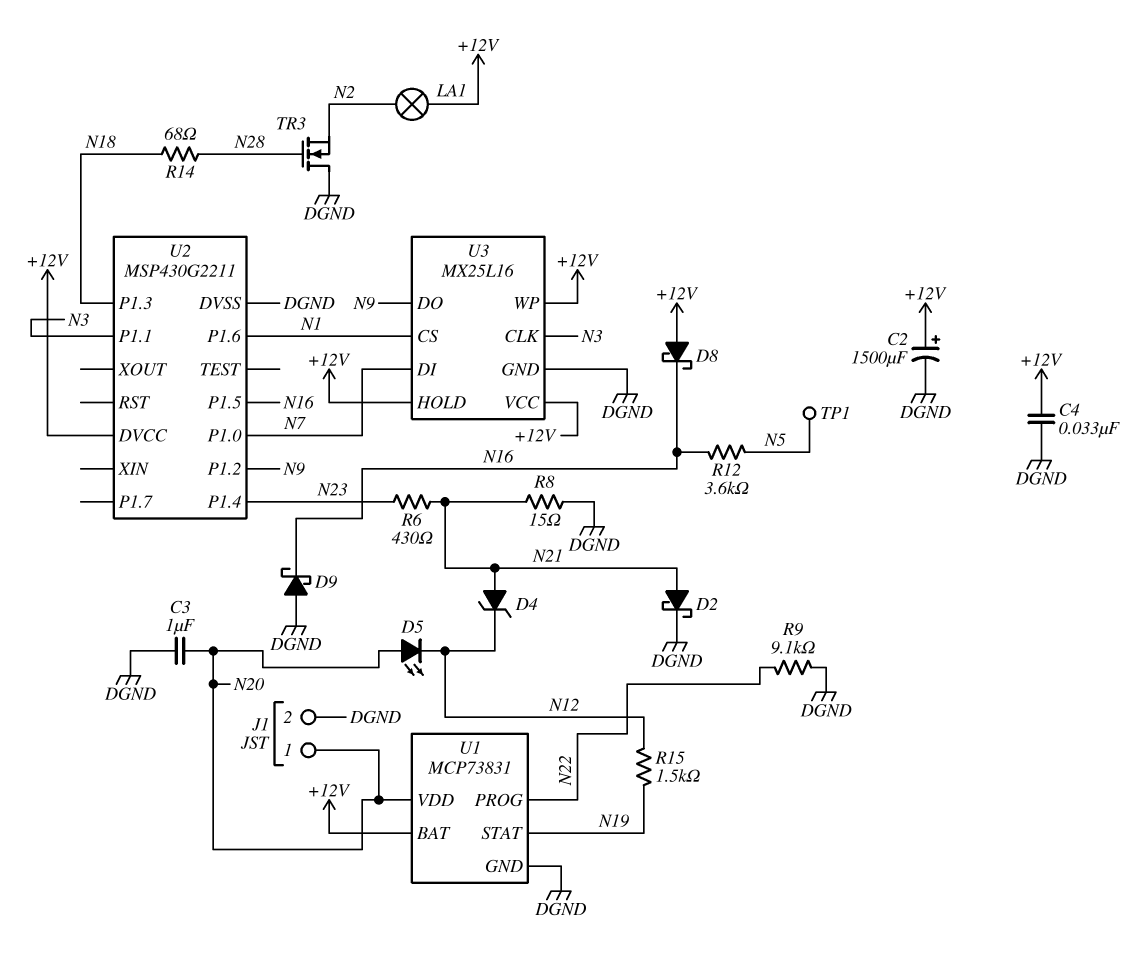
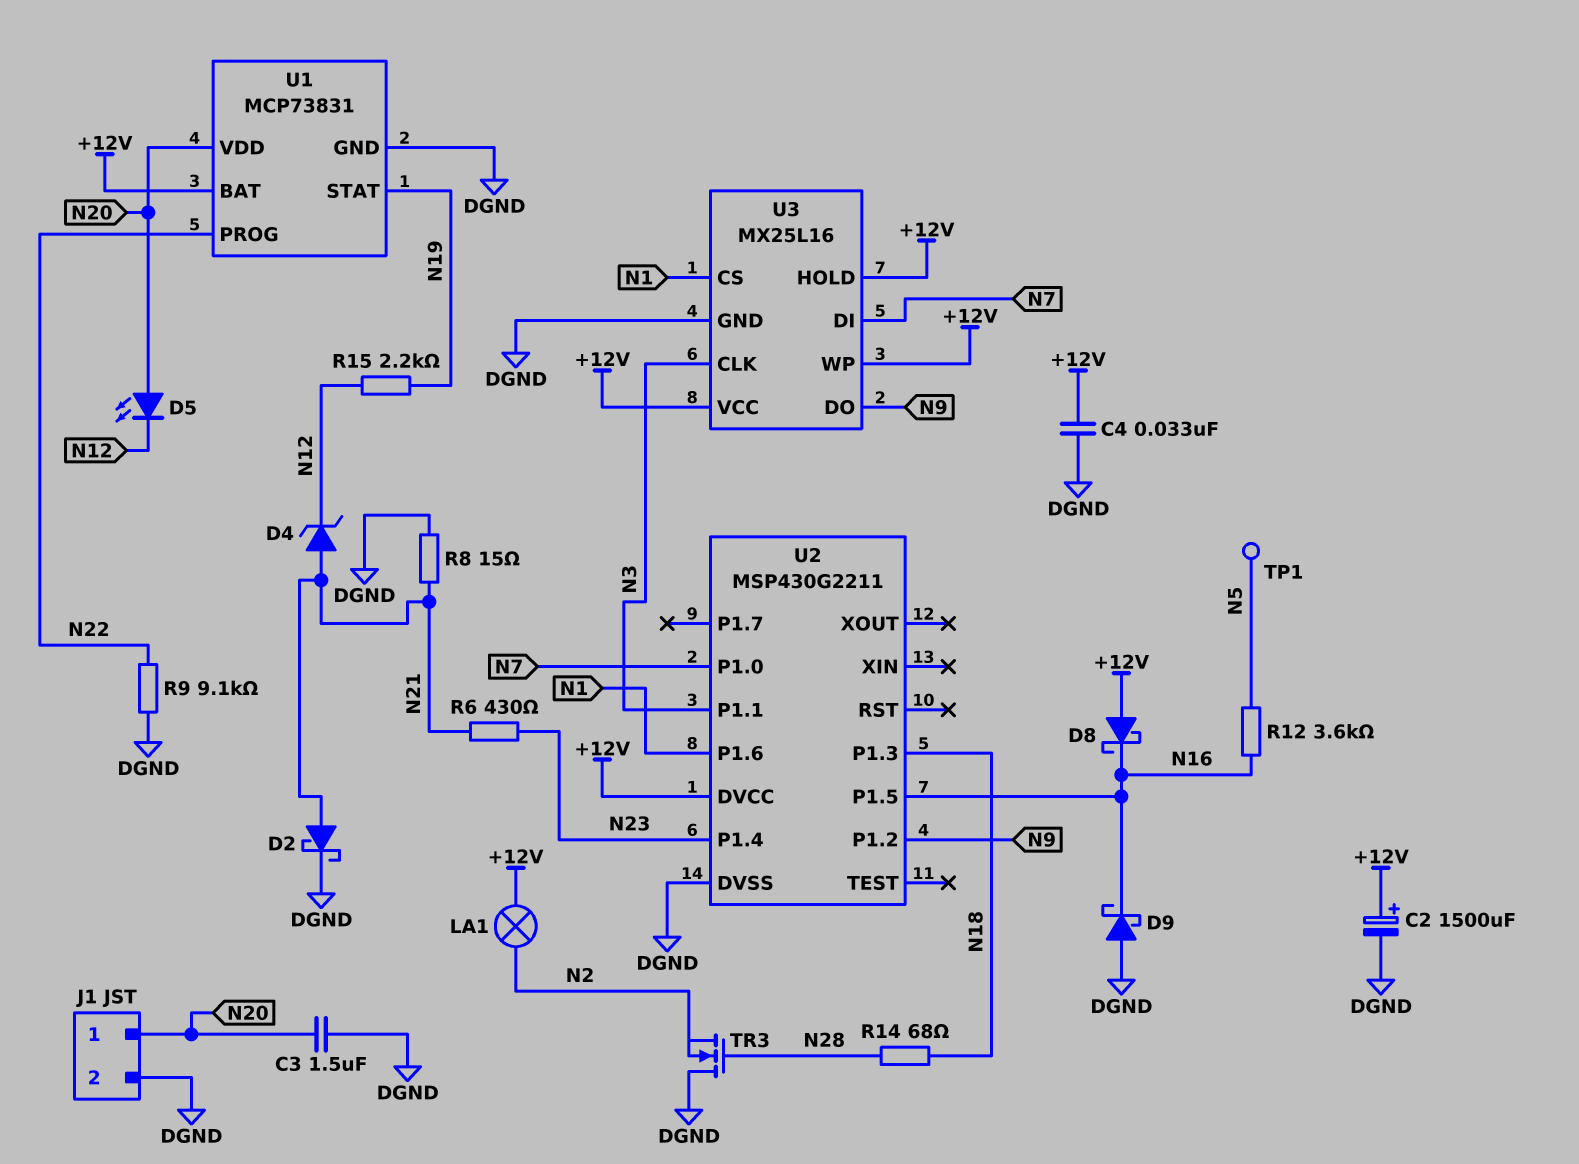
C3: 1uF (DGND, N20) -> 1.5uF (DGND, N20)
R15: 1.5k (N12, N19) -> 2.2k (N12, N19)

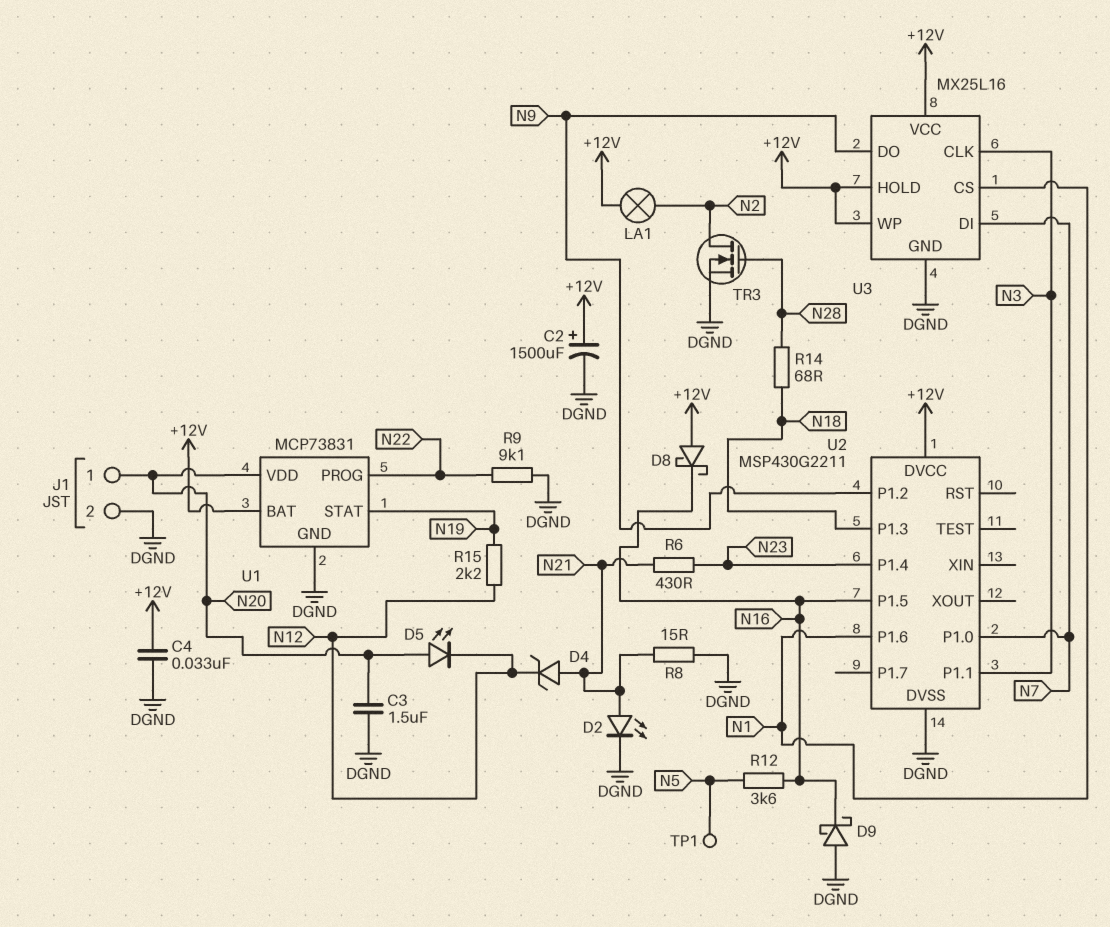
D2: schottky (A N21, K DGND) -> LED (A N21, K DGND)
TR3: NMOS (G N28, D DGND, S N2) -> NMOS (G N28, D N2, S DGND)

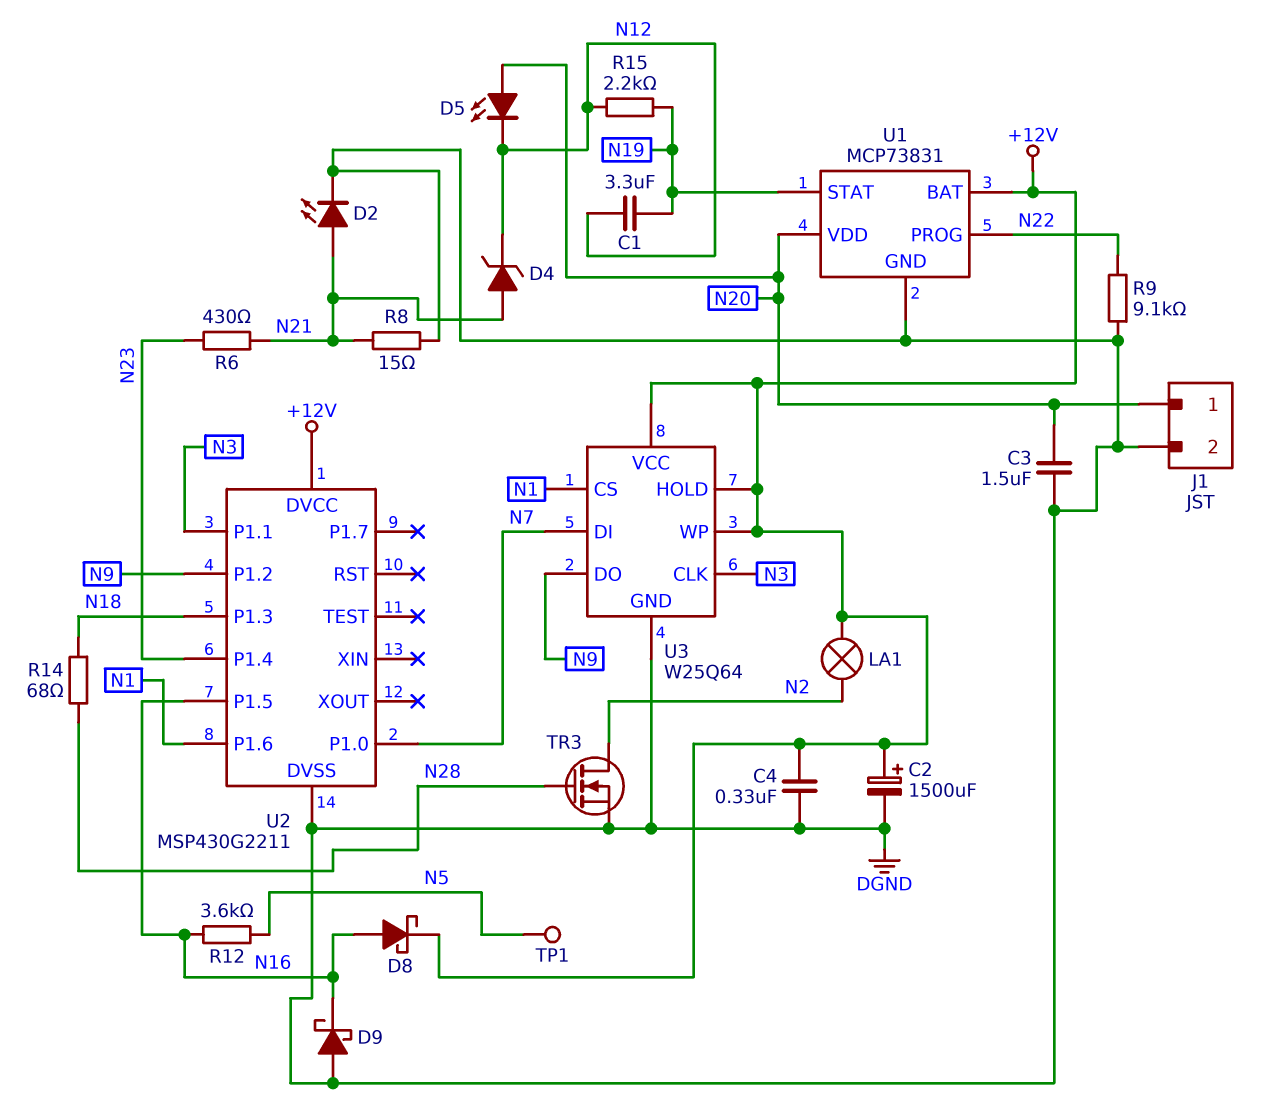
C1: none -> 3.3uF (N12, N19)
C4: 33nF (+12V, DGND) -> 330nF (+12V, DGND)
D8: schottky (A +12V, K N16) -> schottky (A N16, K +12V)
U3: MX25L16 -> W25Q64

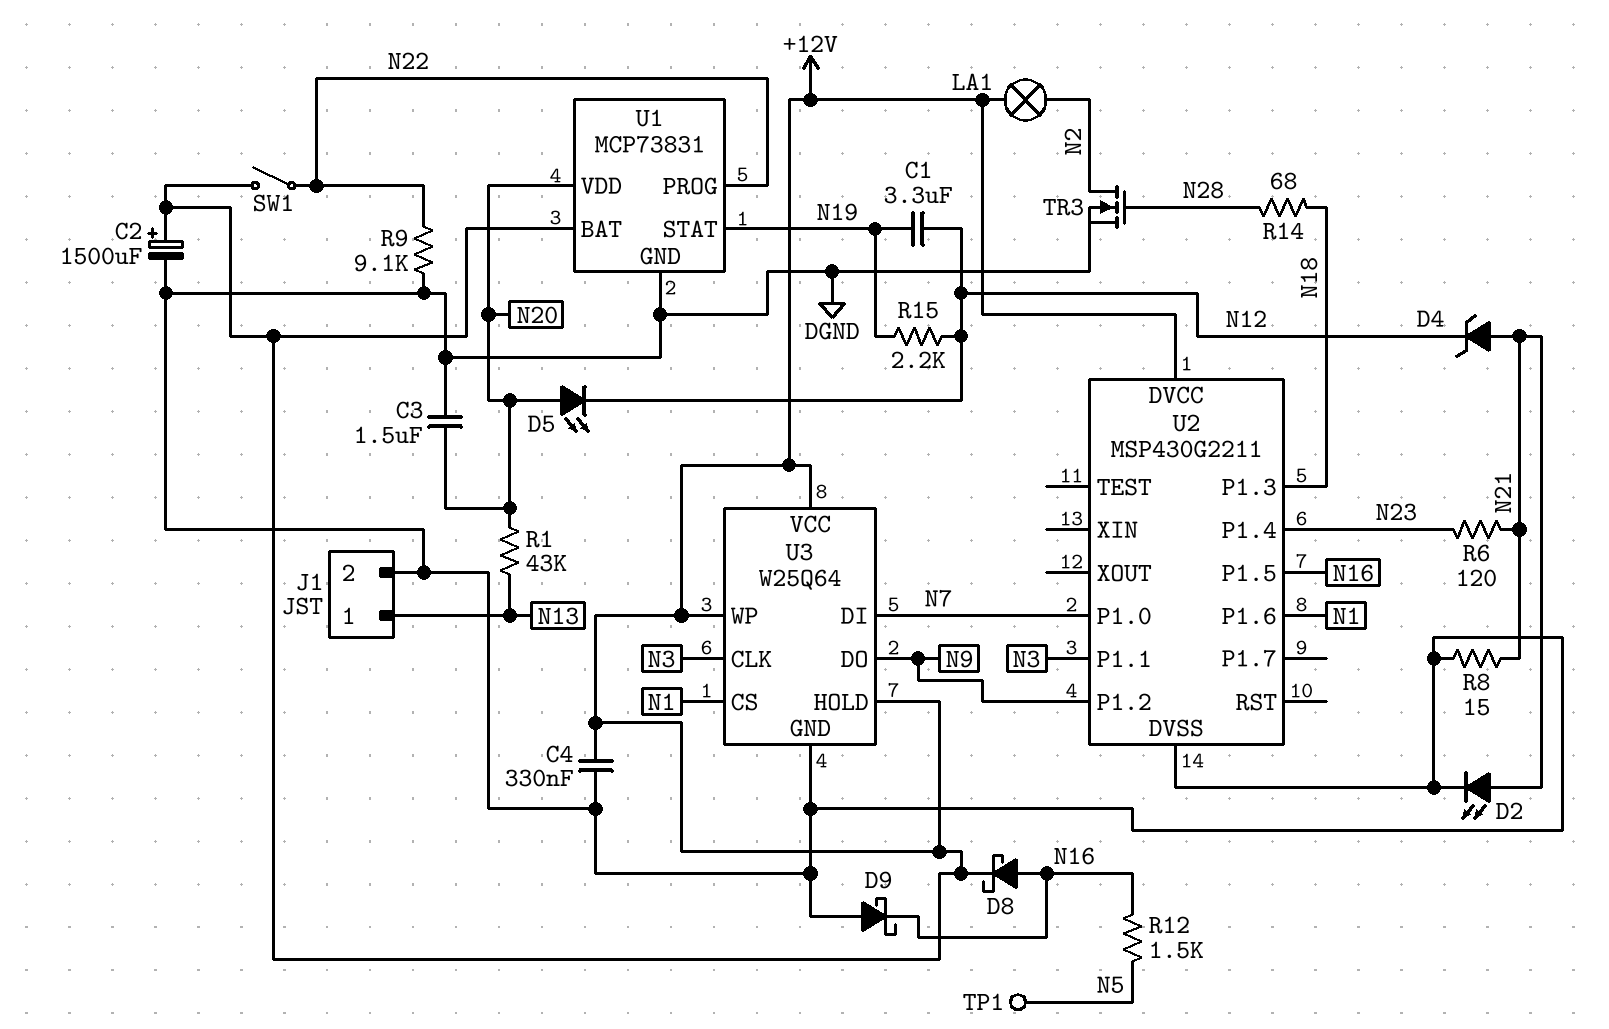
J1 pin 1: N20 -> N13
R1: none -> 43k (N13, N20)
R6: 430 (N21, N23) -> 120 (N21, N23)
R12: 3.6k (N5, N16) -> 1.5k (N5, N16)
SW1: none -> switch (+12V, N22)

